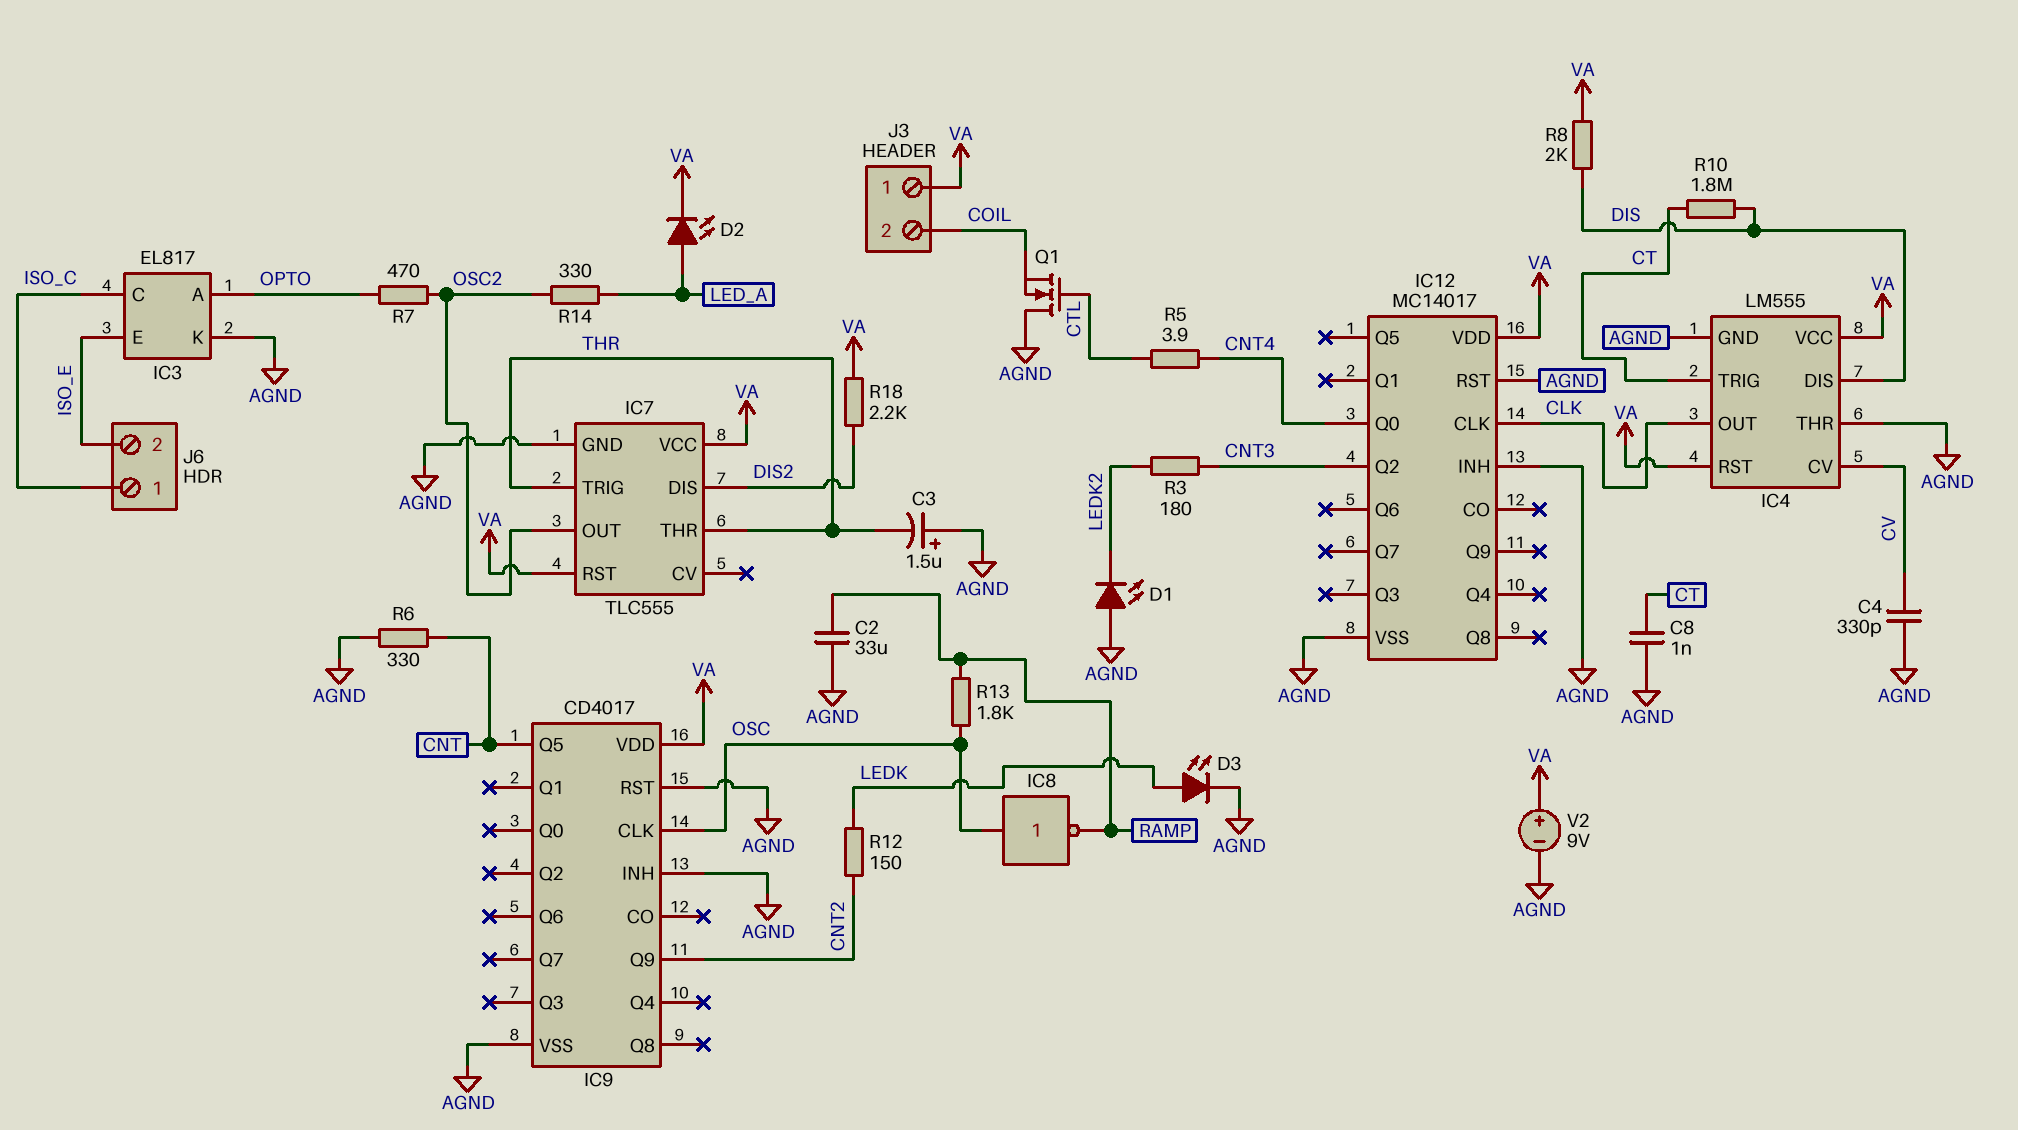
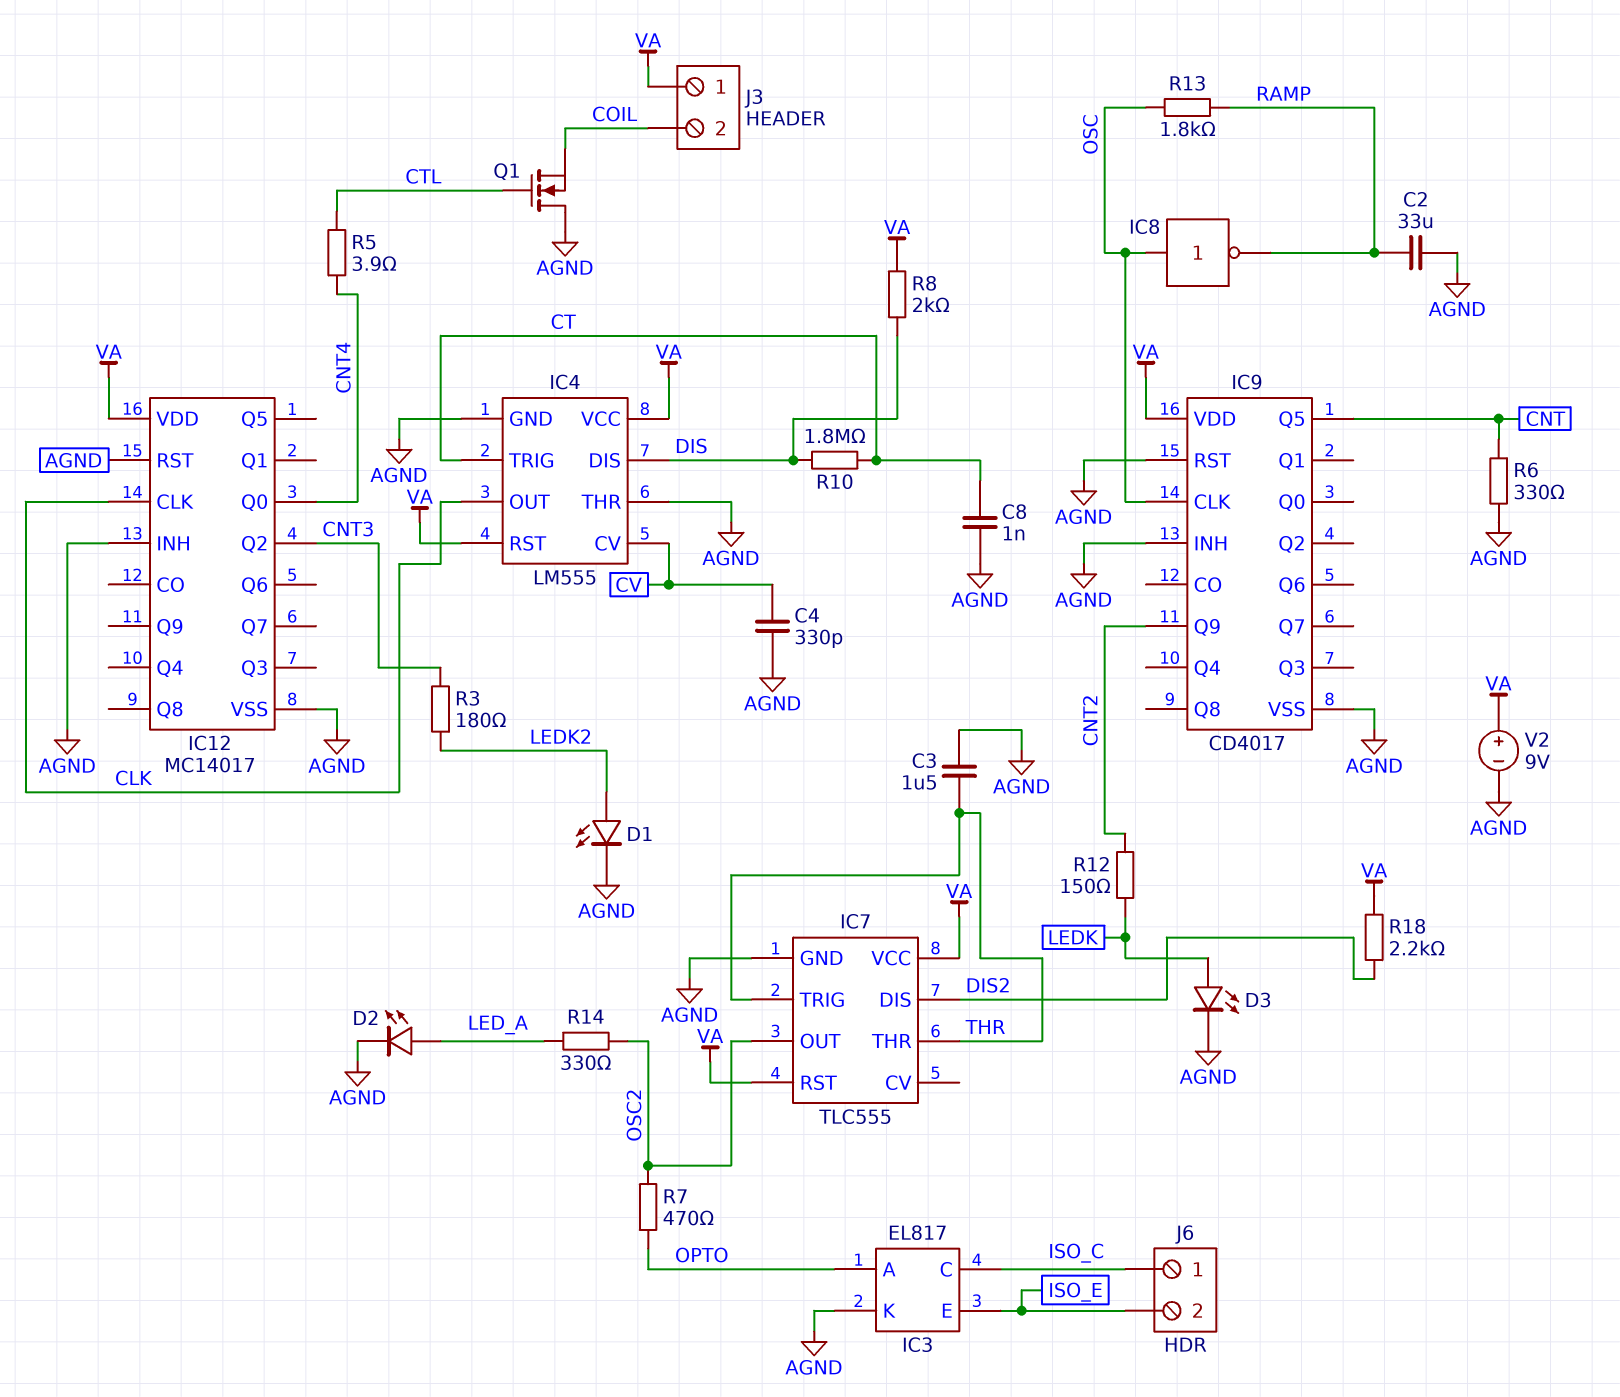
C3: 1.5uF (plus AGND, minus THR) -> 1.5uF (AGND, THR)
D1: LED (A AGND, K LEDK2) -> LED (A LEDK2, K AGND)
D2: LED (A LED_A, K VA) -> LED (A LED_A, K AGND)

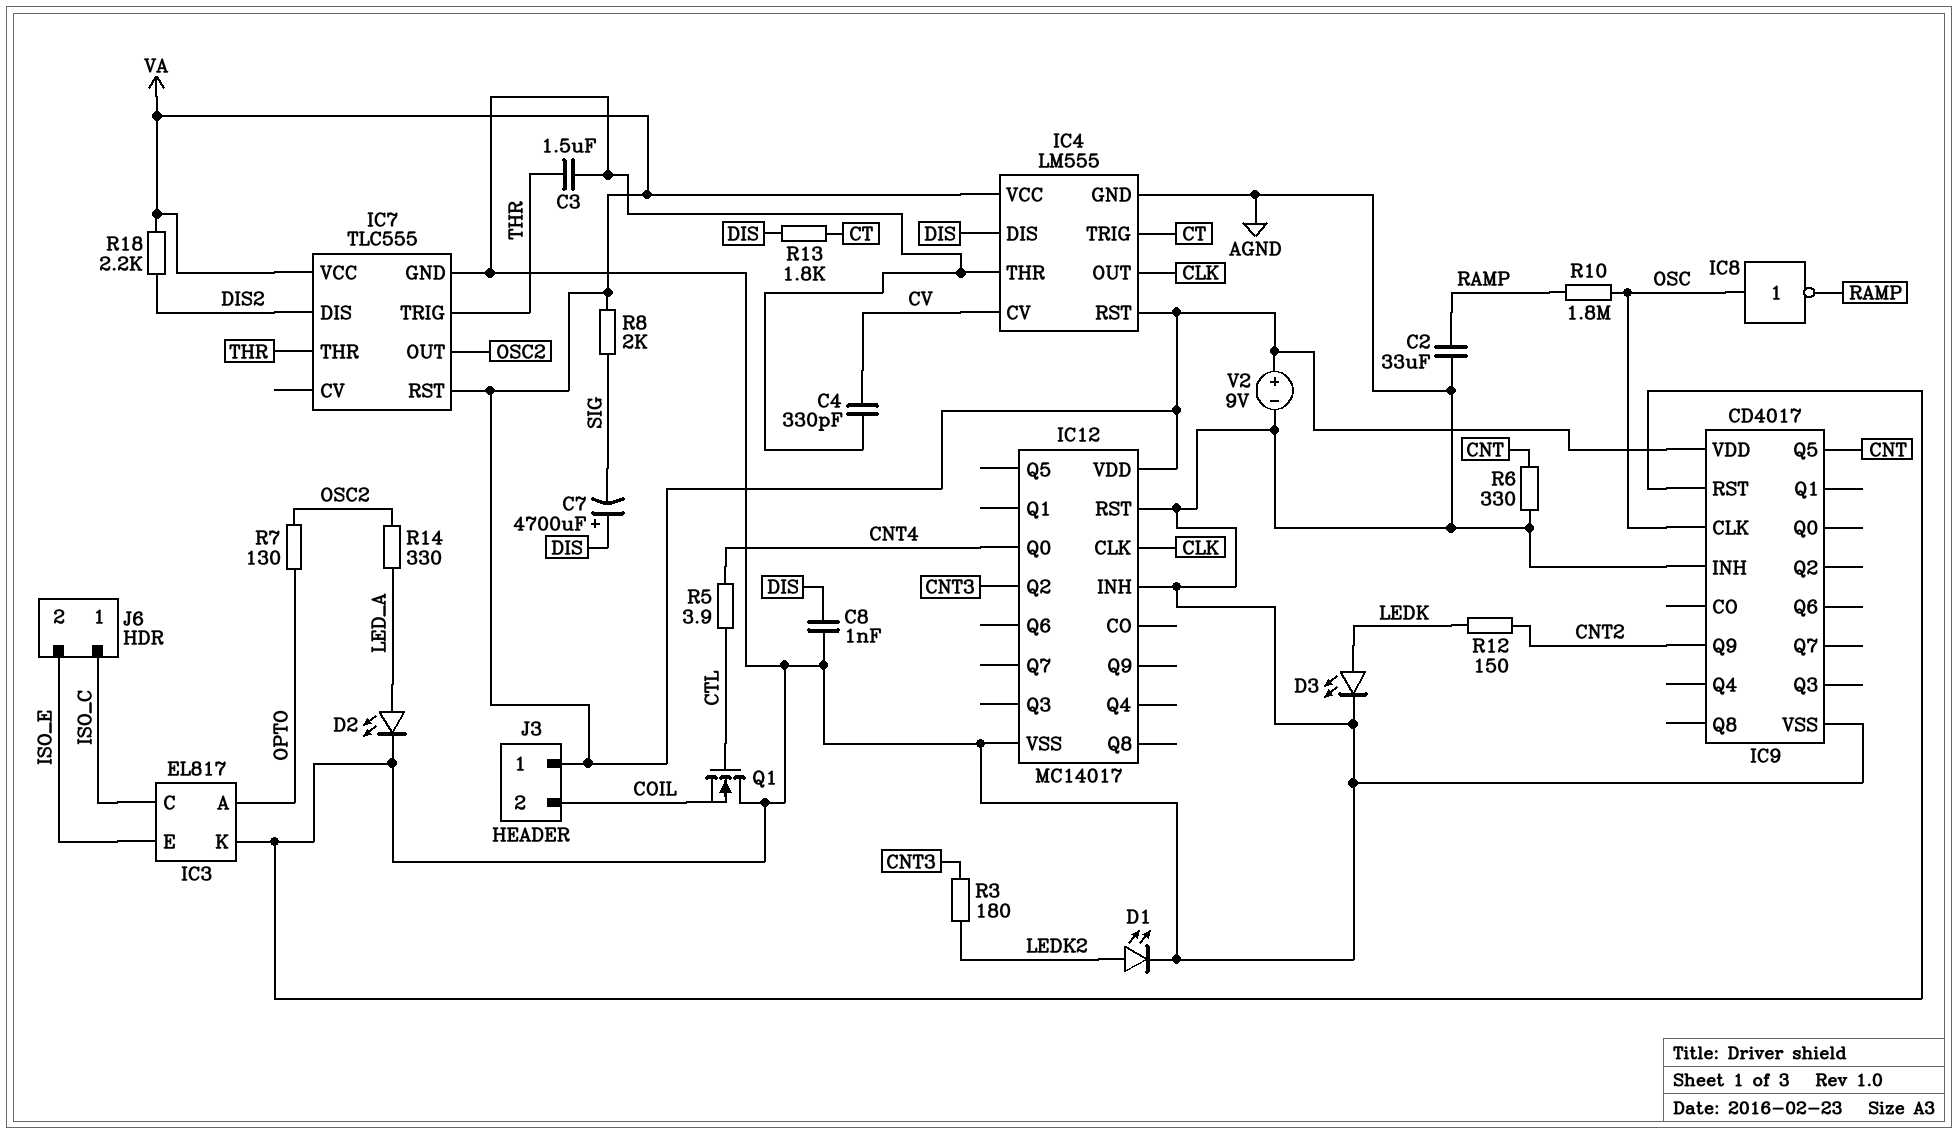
C7: none -> 4700uF (plus DIS, minus SIG)
C8: 1nF (AGND, CT) -> 1nF (AGND, DIS)
R7: 470 (OPTO, OSC2) -> 130 (OPTO, OSC2)
R8: 2k (DIS, VA) -> 2k (SIG, VA)
R10: 1.8M (CT, DIS) -> 1.8M (OSC, RAMP)
R13: 1.8k (OSC, RAMP) -> 1.8k (CT, DIS)

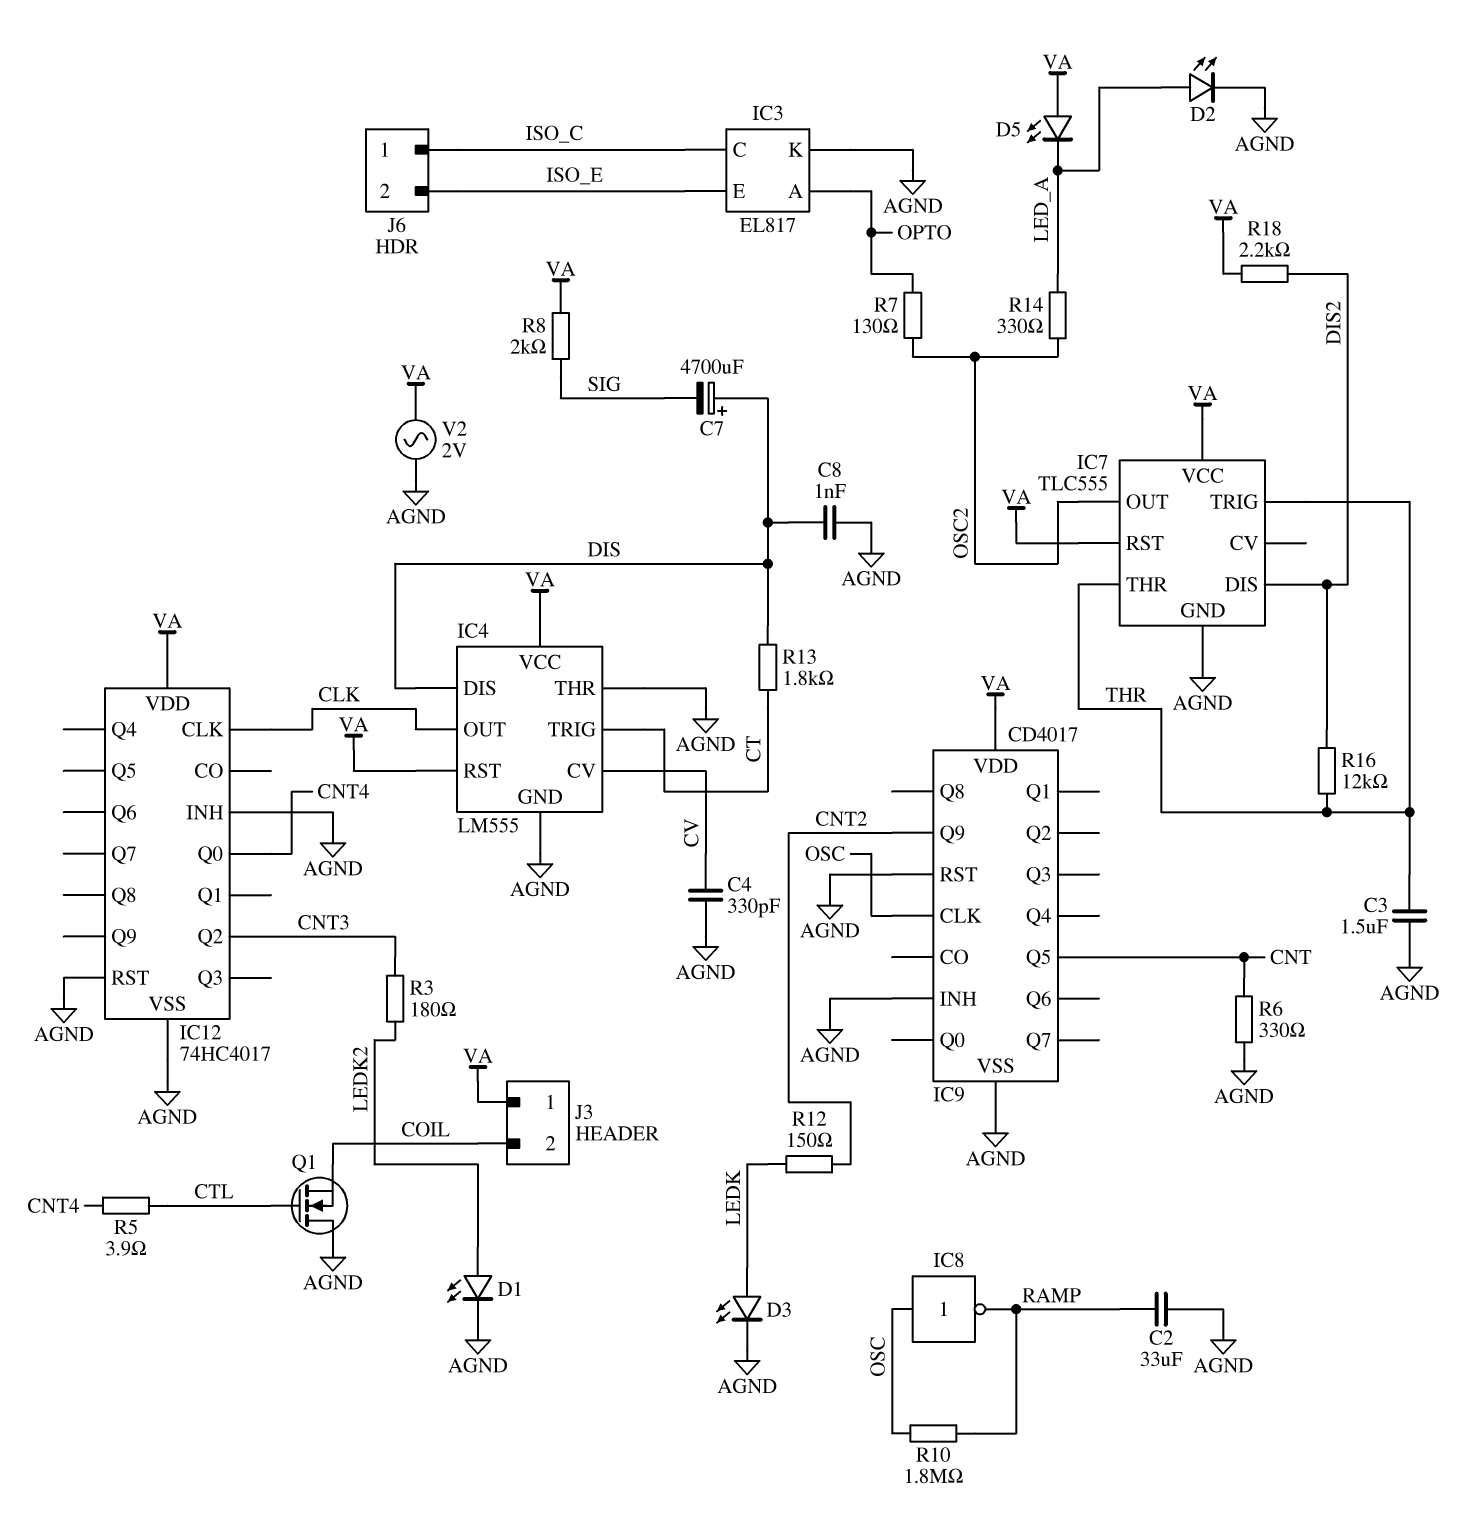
D5: none -> LED (A VA, K LED_A)
IC12: MC14017 -> 74HC4017
R16: none -> 12k (DIS2, THR)
V2: 9V (plus VA, minus AGND) -> AC 2V (AGND, VA)

